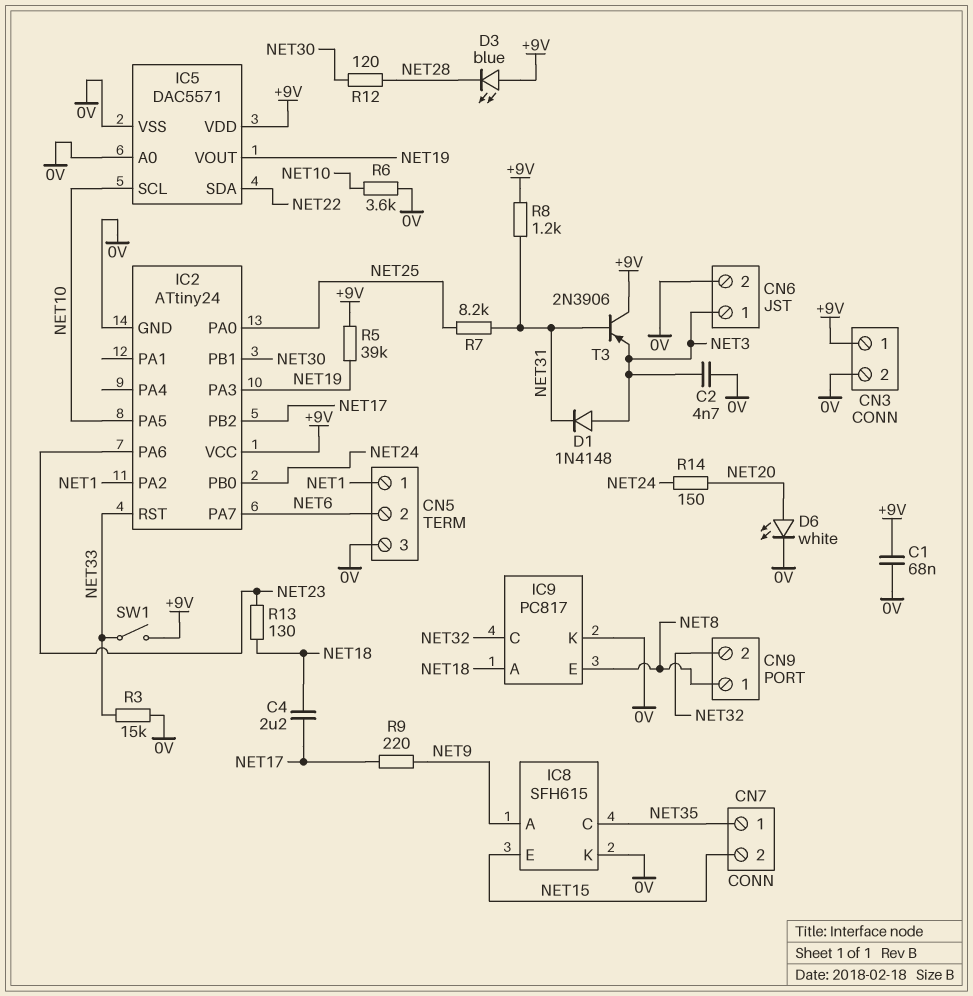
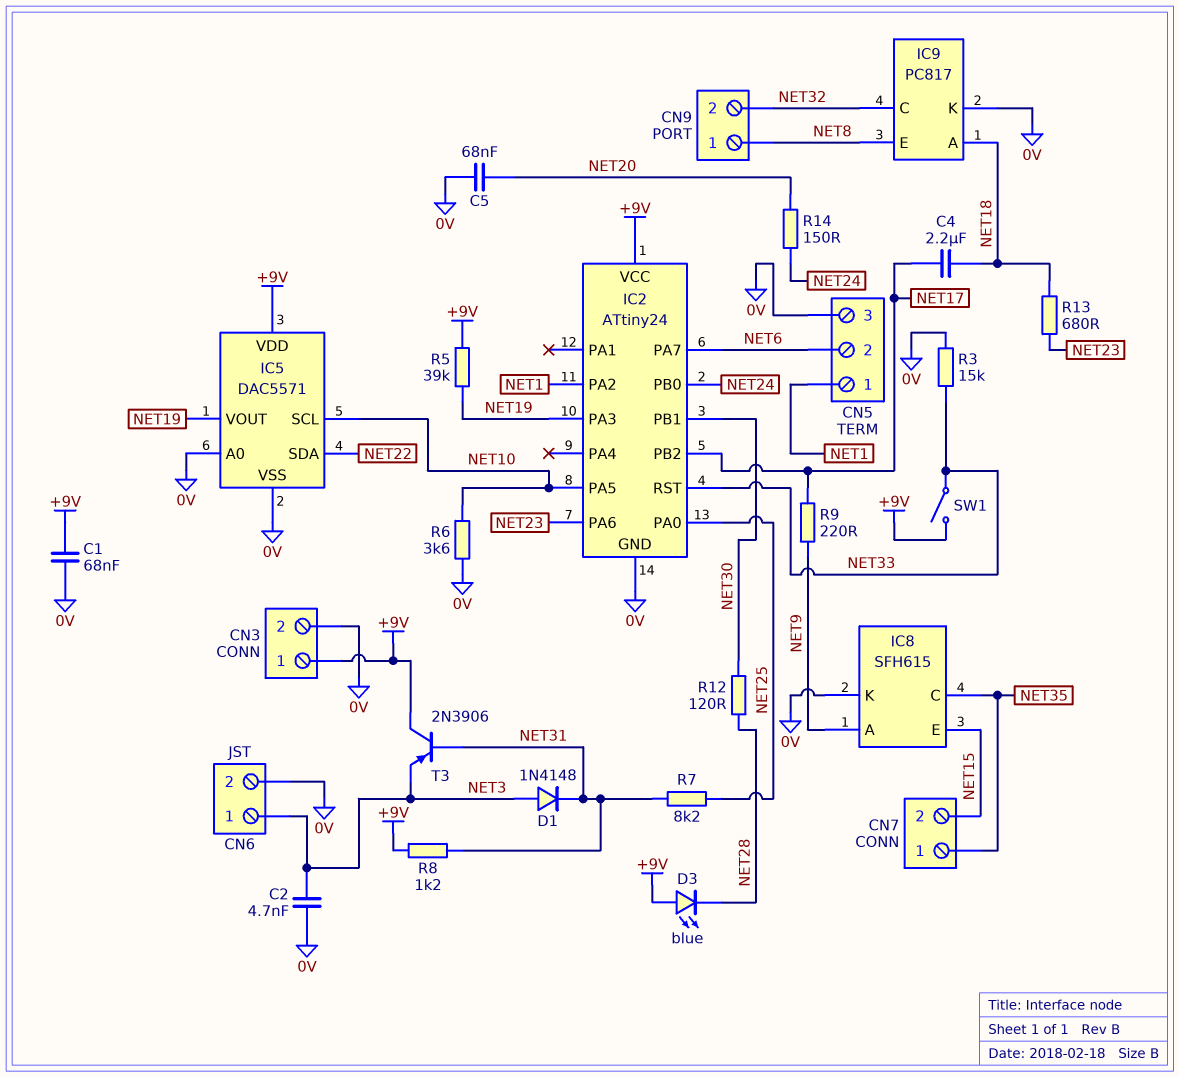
C5: none -> 68nF (0V, NET20)
D6: LED white (A NET20, K 0V) -> none
R13: 130 (NET18, NET23) -> 680 (NET18, NET23)

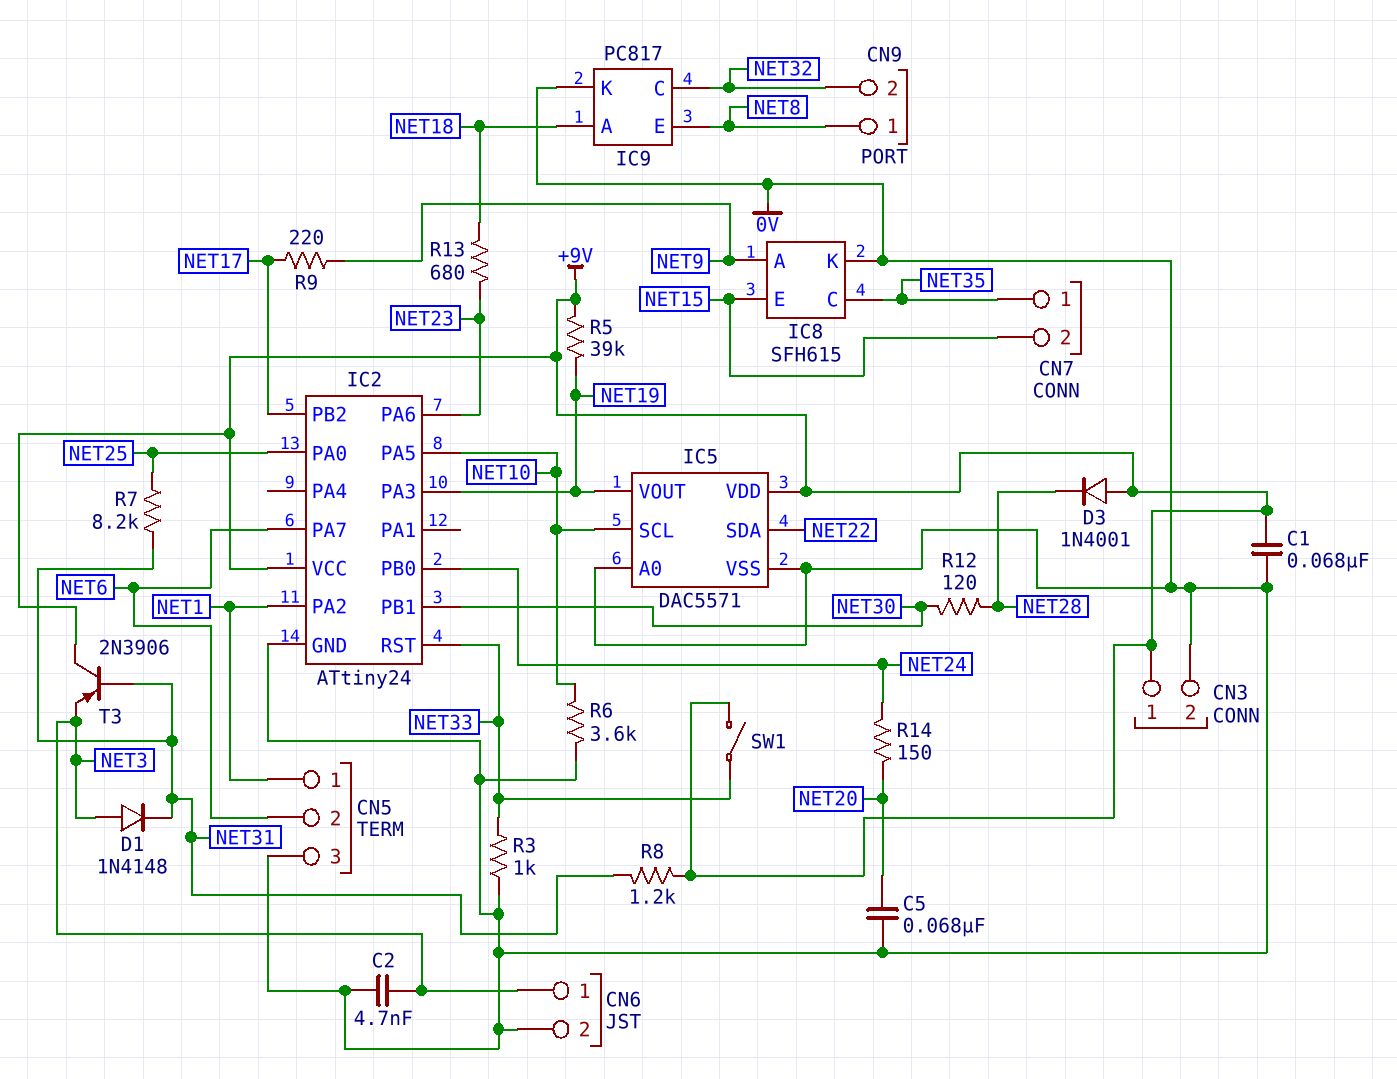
C4: 2.2uF (NET17, NET18) -> none
D3: LED blue (A +9V, K NET28) -> diode 1N4001 (A +9V, K NET28)
R3: 15k (0V, NET33) -> 1k (0V, NET33)

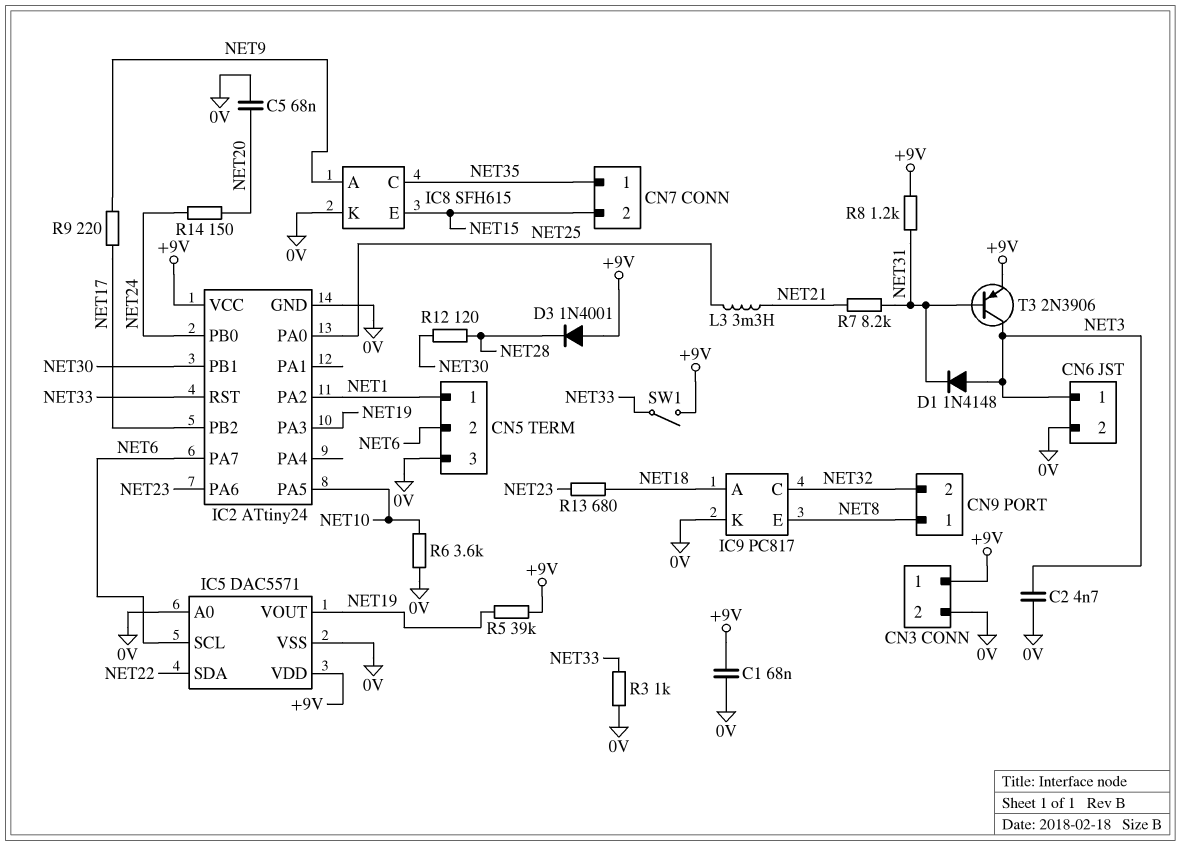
IC5 pin SCL: NET10 -> NET6
L3: none -> 3.3mH (NET21, NET25)
R7: 8.2k (NET25, NET31) -> 8.2k (NET21, NET31)
T3: PNP 2N3906 (B NET31, C +9V, E NET3) -> PNP 2N3906 (B NET31, C NET3, E +9V)

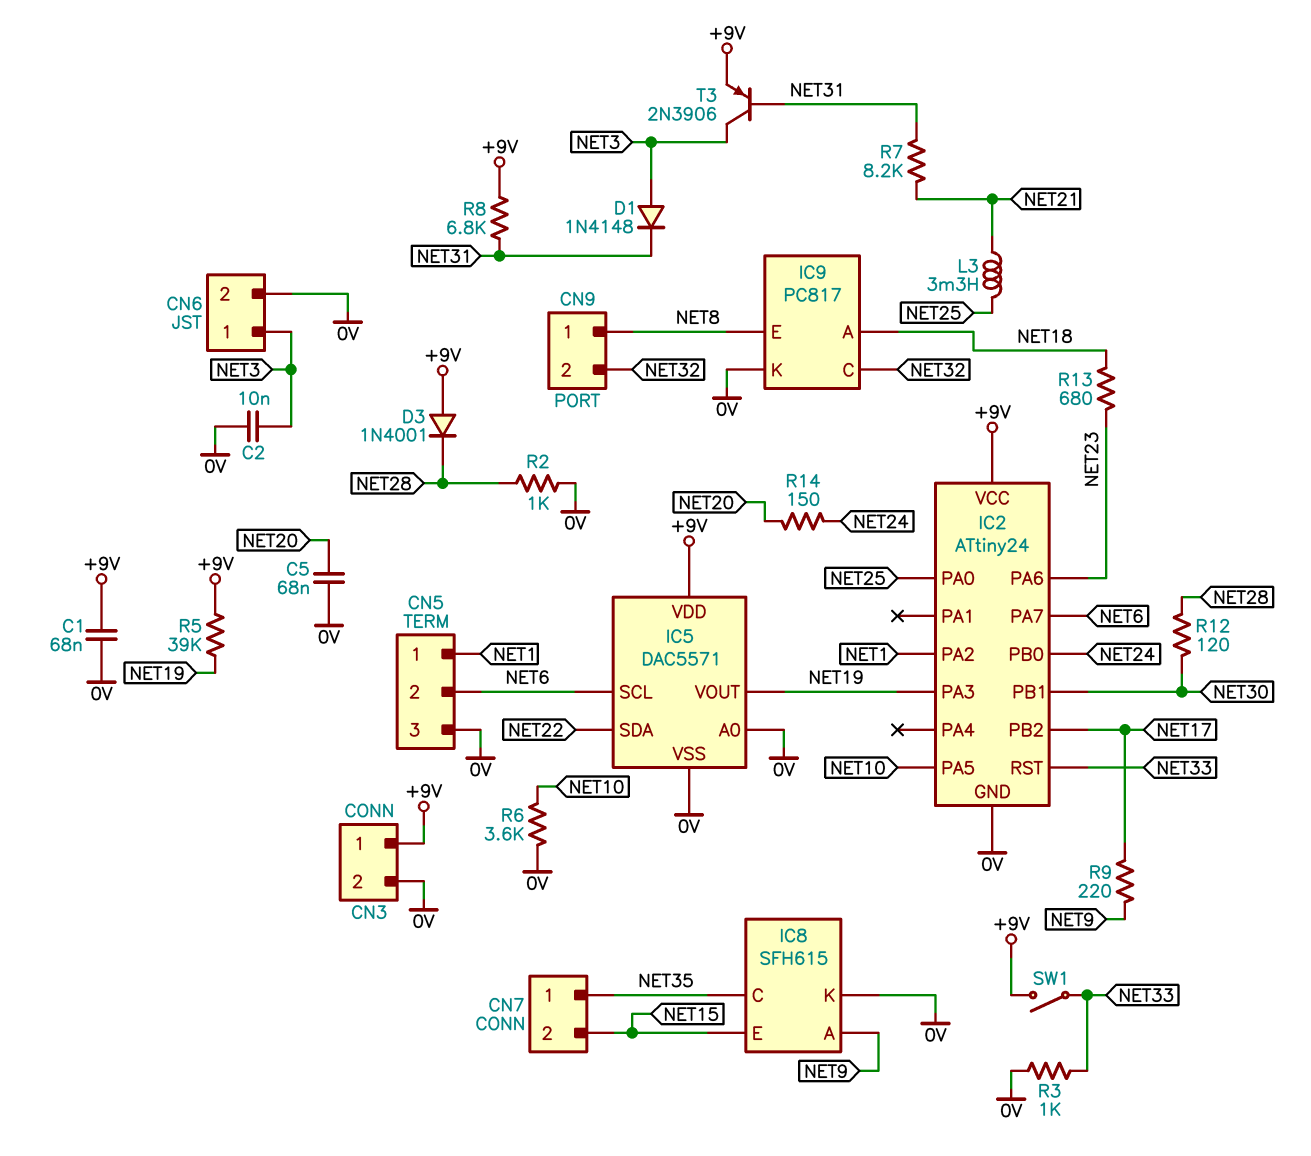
C2: 4.7nF (0V, NET3) -> 10nF (0V, NET3)
R2: none -> 1k (0V, NET28)
R8: 1.2k (+9V, NET31) -> 6.8k (+9V, NET31)

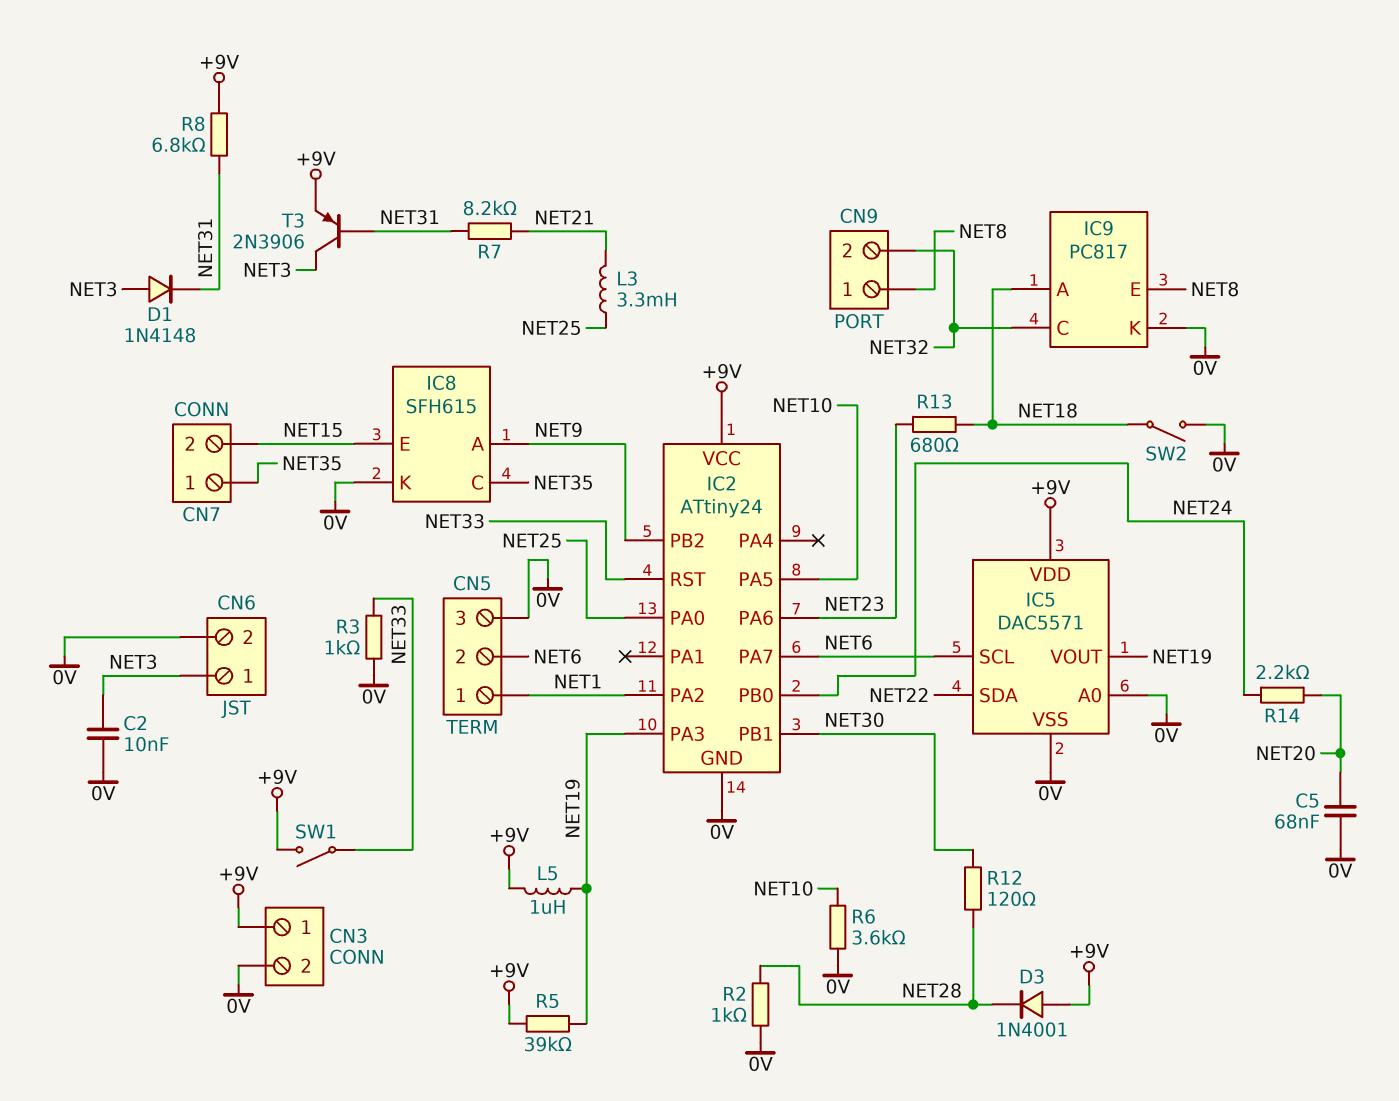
C1: 68nF (+9V, 0V) -> none
IC2 pin PB2: NET17 -> NET9
L5: none -> 1uH (+9V, NET19)
R9: 220 (NET9, NET17) -> none
R14: 150 (NET20, NET24) -> 2.2k (NET20, NET24)
SW2: none -> switch (0V, NET18)

